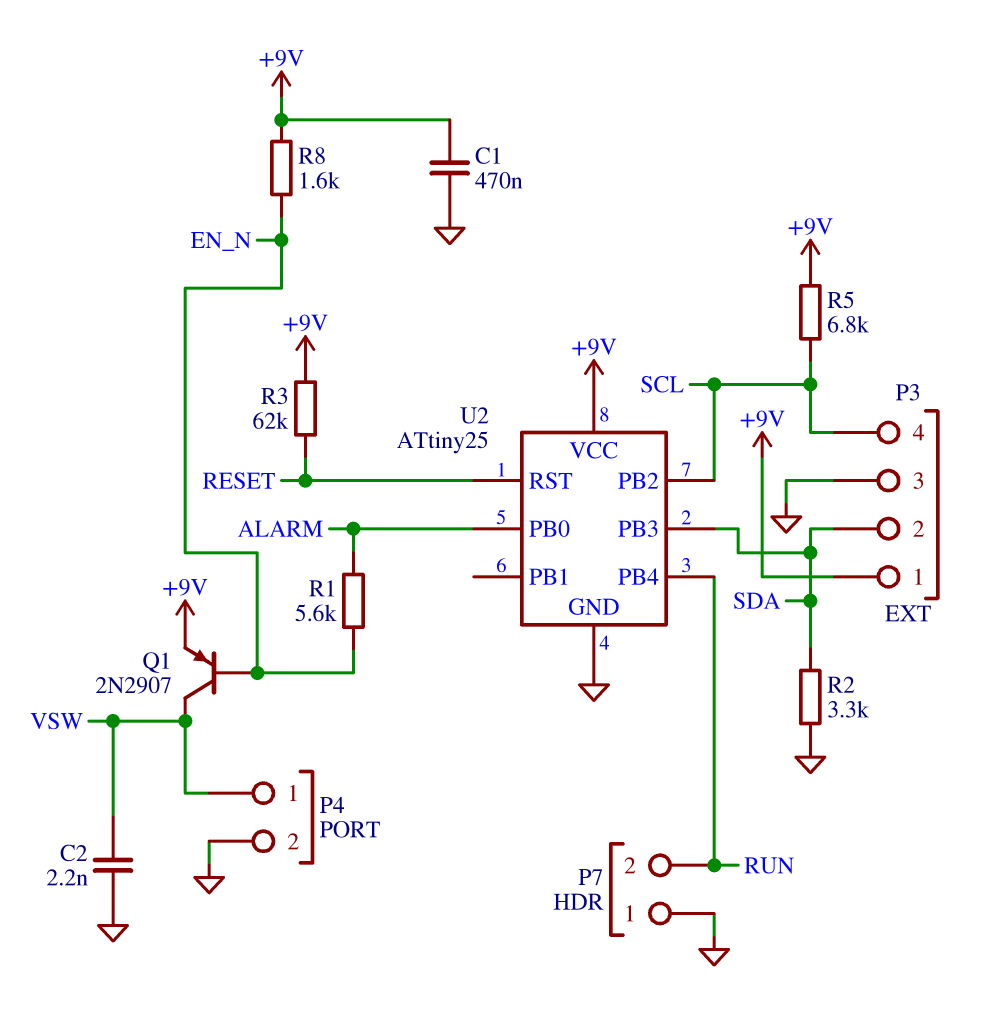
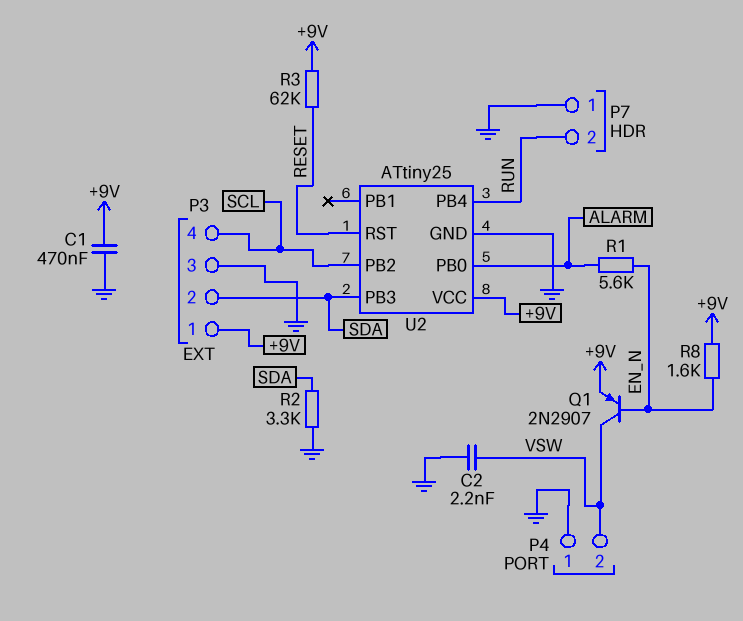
P4 pin 1: VSW -> GND
P4 pin 2: GND -> VSW
R5: 6.8k (+9V, SCL) -> none

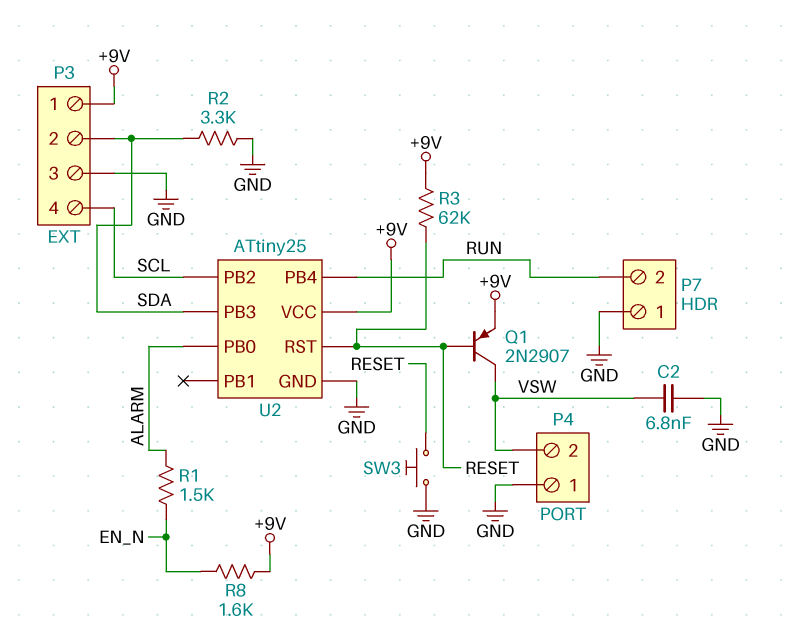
C1: 470nF (+9V, GND) -> none
C2: 2.2nF (GND, VSW) -> 6.8nF (GND, VSW)
Q1: PNP 2N2907 (B EN_N, C VSW, E +9V) -> PNP 2N2907 (B RESET, C VSW, E +9V)
R1: 5.6k (ALARM, EN_N) -> 1.5k (ALARM, EN_N)
SW3: none -> button (GND, RESET)

